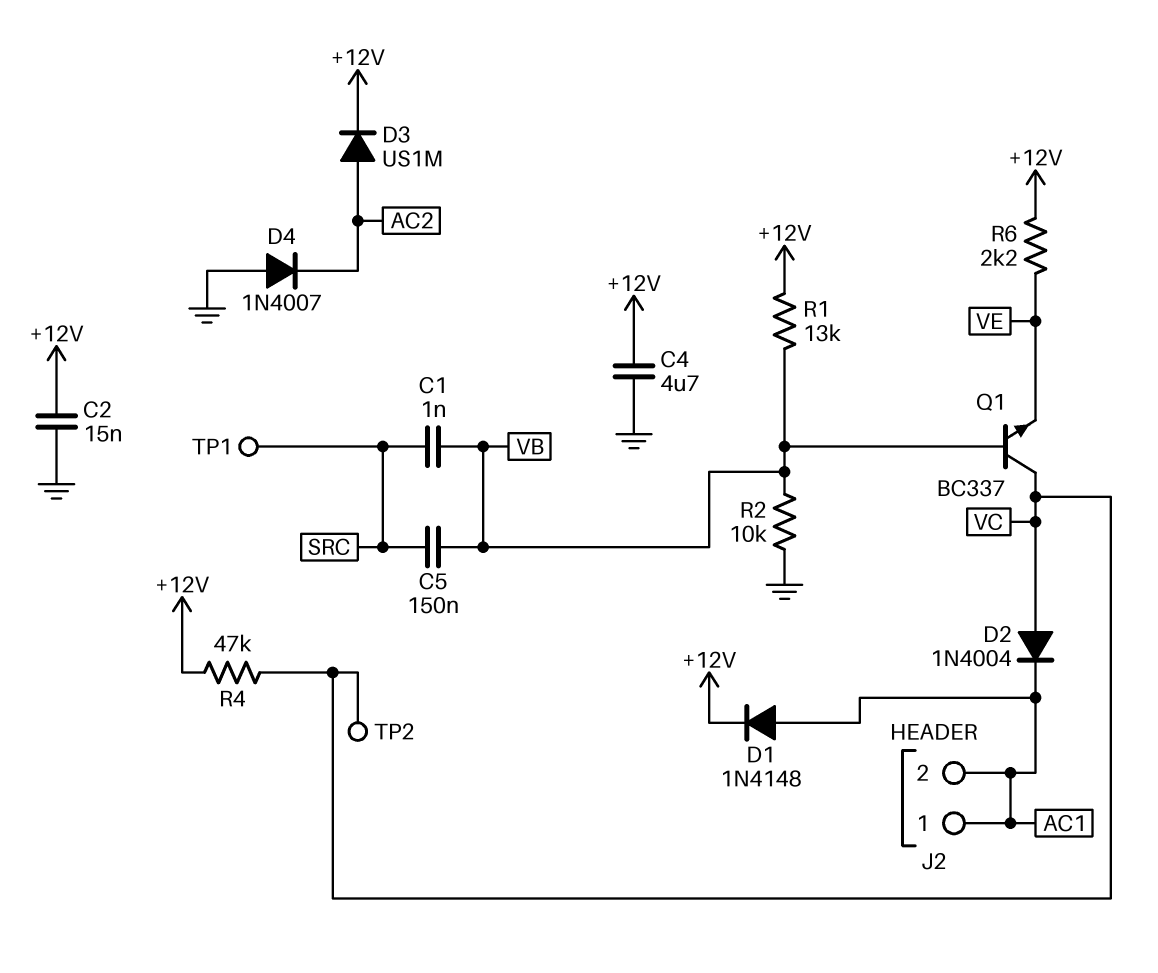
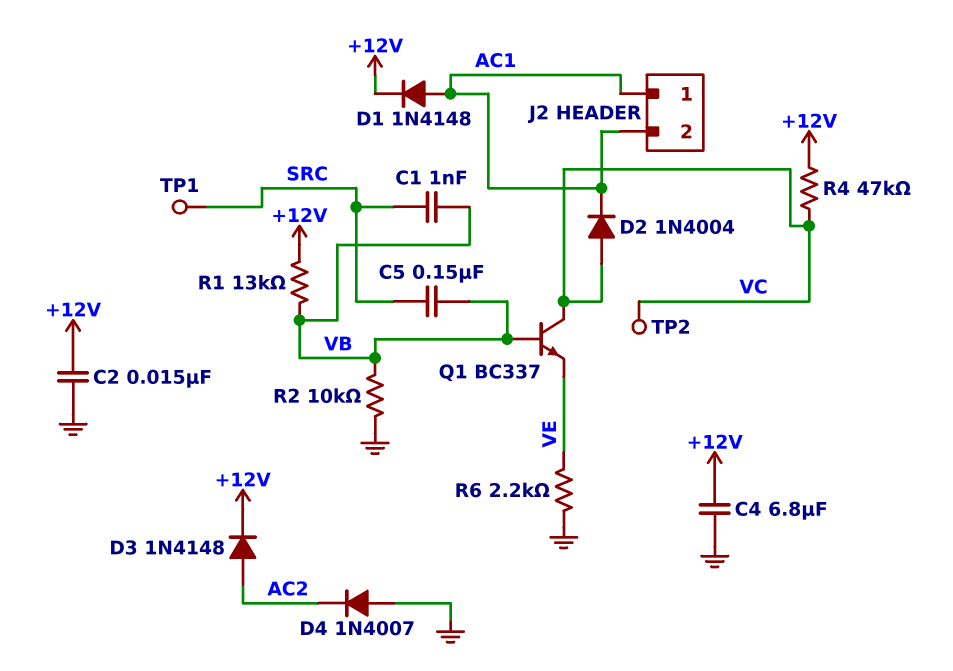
C4: 4.7uF (+12V, GND) -> 6.8uF (+12V, GND)
D3: diode US1M (A AC2, K +12V) -> diode 1N4148 (A AC2, K +12V)
R6: 2.2k (+12V, VE) -> 2.2k (GND, VE)

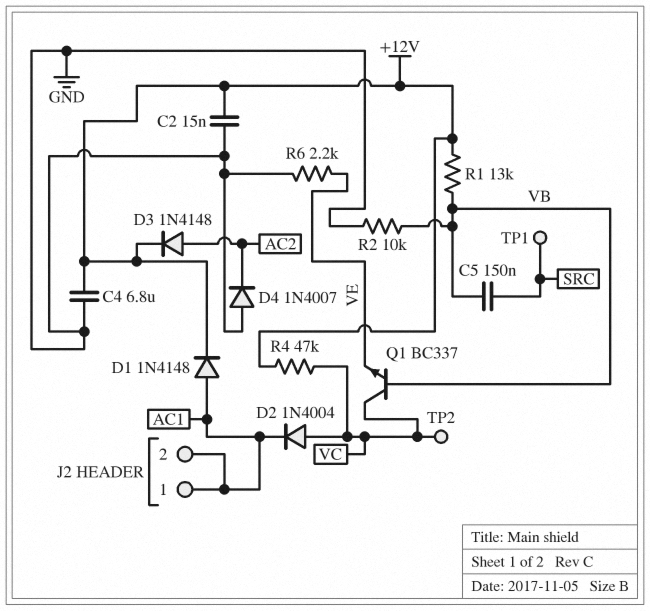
C1: 1nF (SRC, VB) -> none

